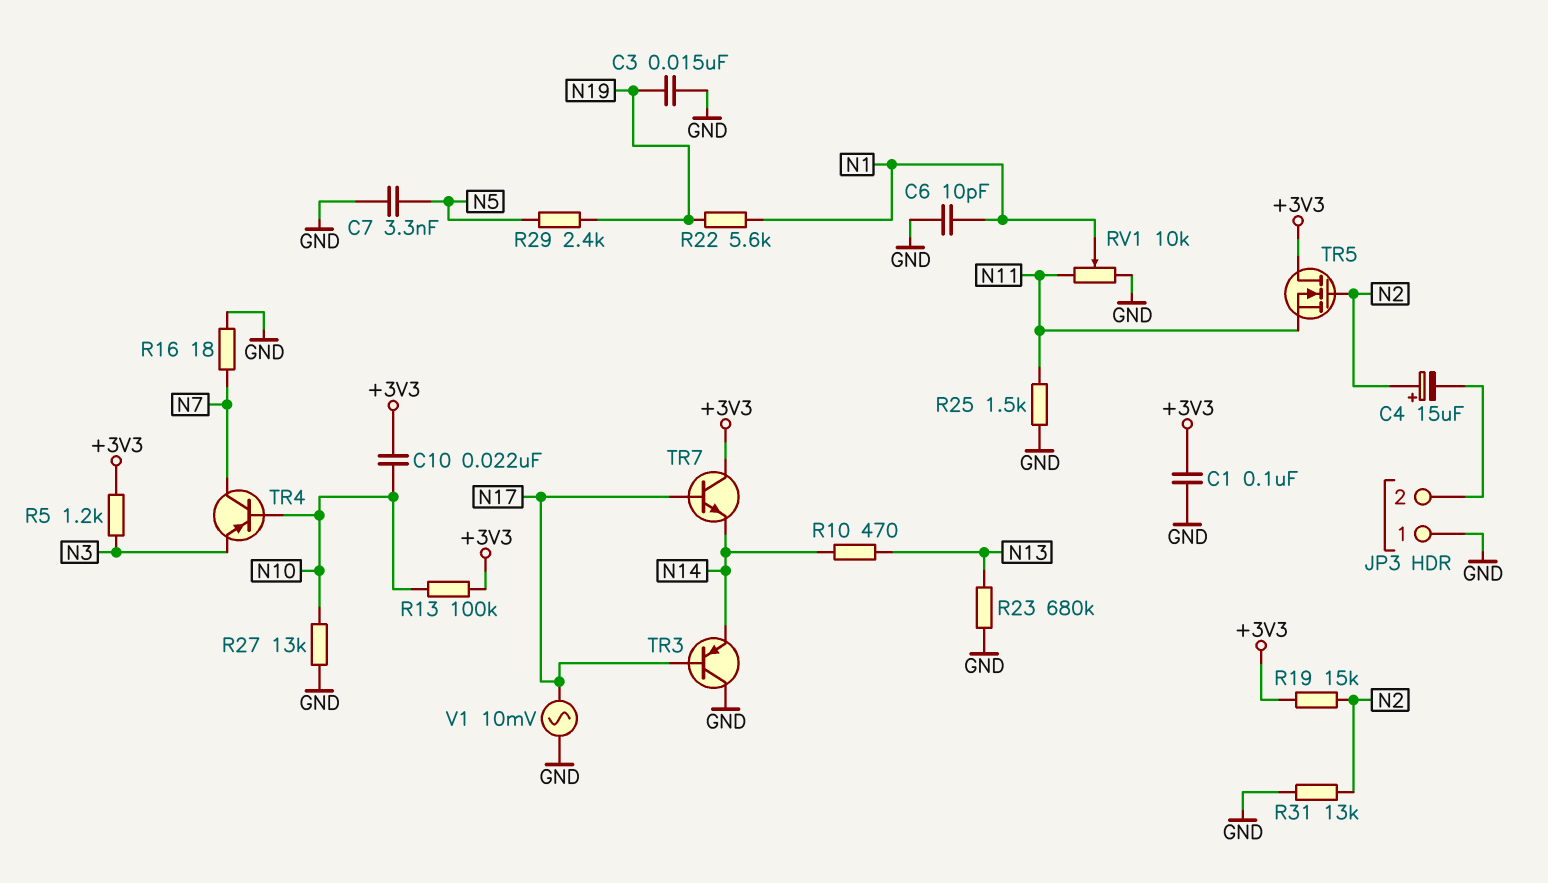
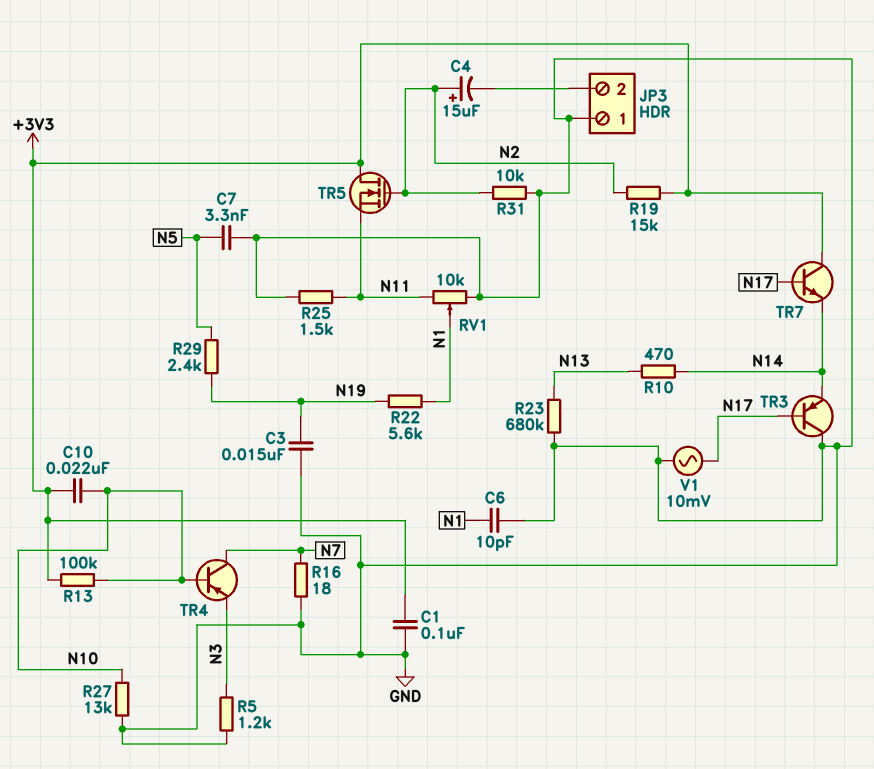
R5: 1.2k (+3V3, N3) -> 1.2k (GND, N3)
R31: 13k (GND, N2) -> 10k (GND, N2)

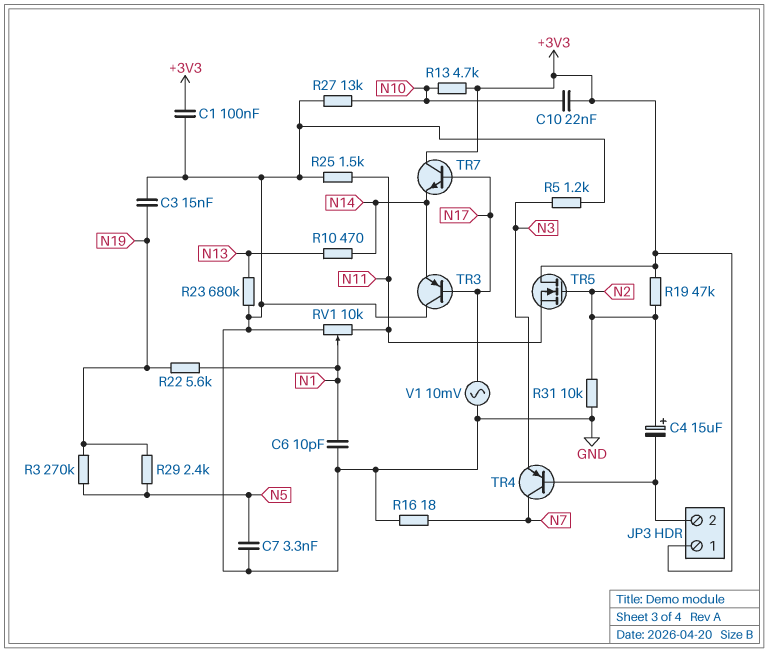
JP3 pin 1: GND -> +3V3
R3: none -> 270k (N5, N19)
R13: 100k (+3V3, N10) -> 4.7k (+3V3, N10)
R19: 15k (+3V3, N2) -> 47k (+3V3, N2)
TR4: PNP (B N10, C N7, E N3) -> PNP (B JP3/2, C N7, E N3)

